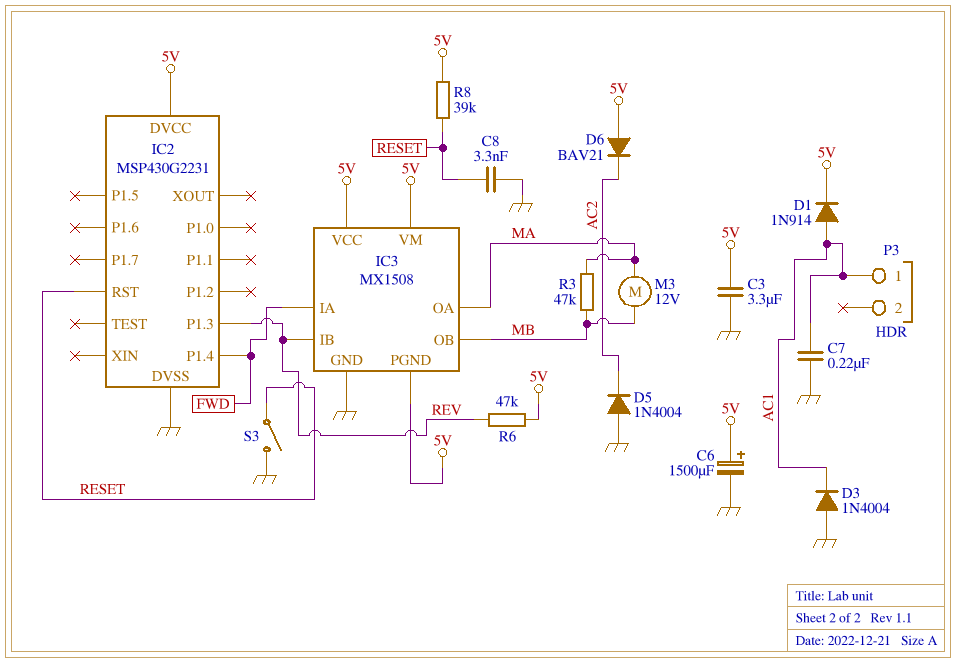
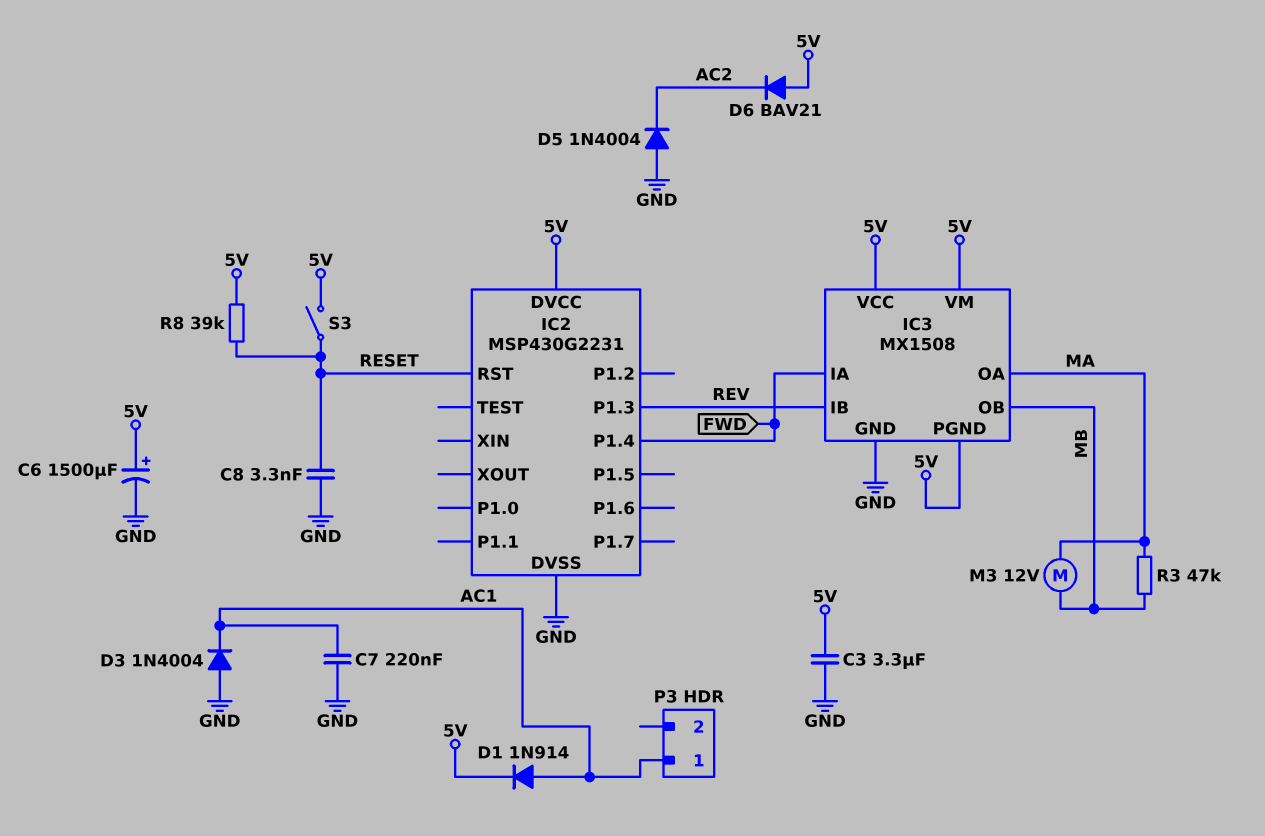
R6: 47k (5V, REV) -> none
S3: switch (GND, RESET) -> switch (5V, RESET)

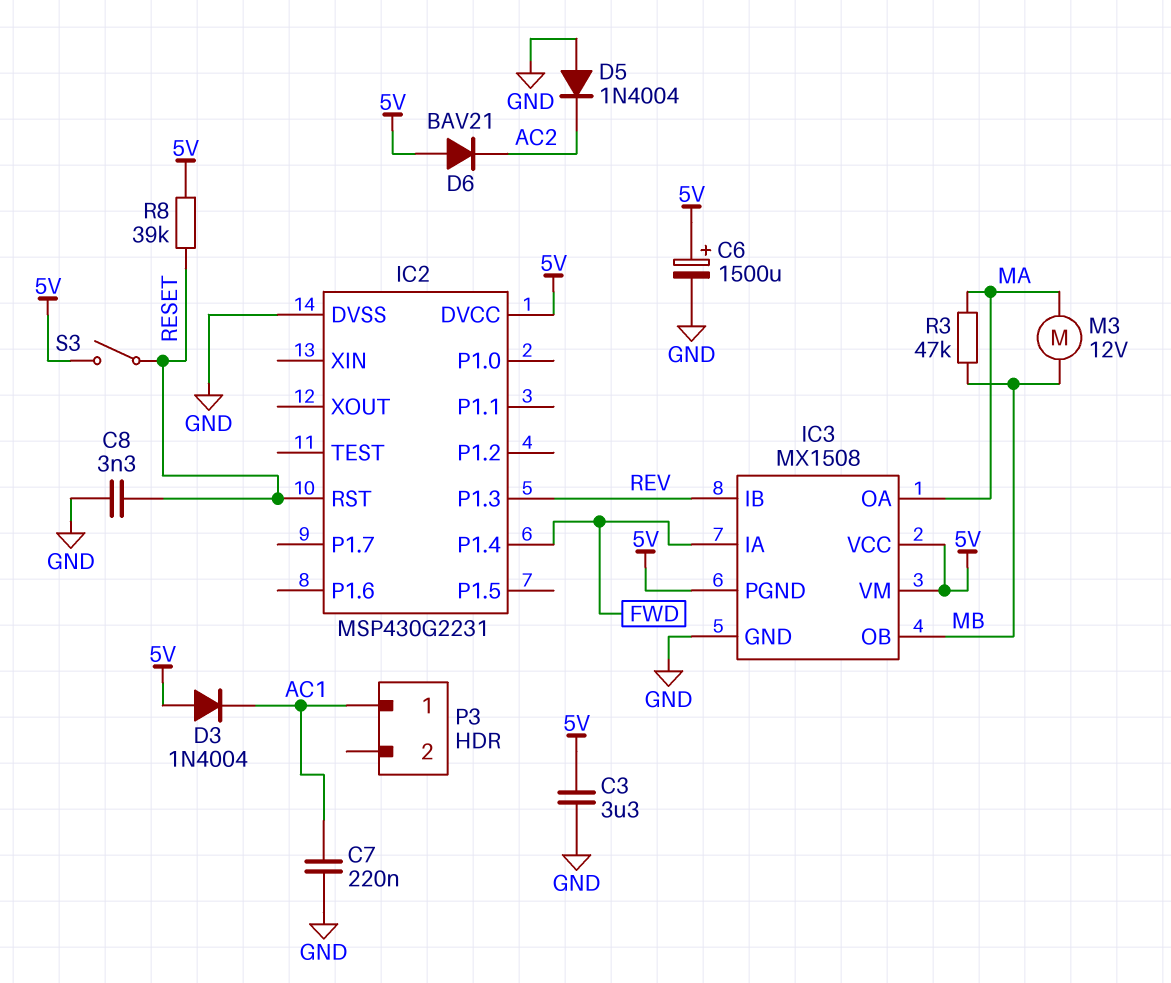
D1: diode 1N914 (A AC1, K 5V) -> none
D3: diode 1N4004 (A GND, K AC1) -> diode 1N4004 (A 5V, K AC1)

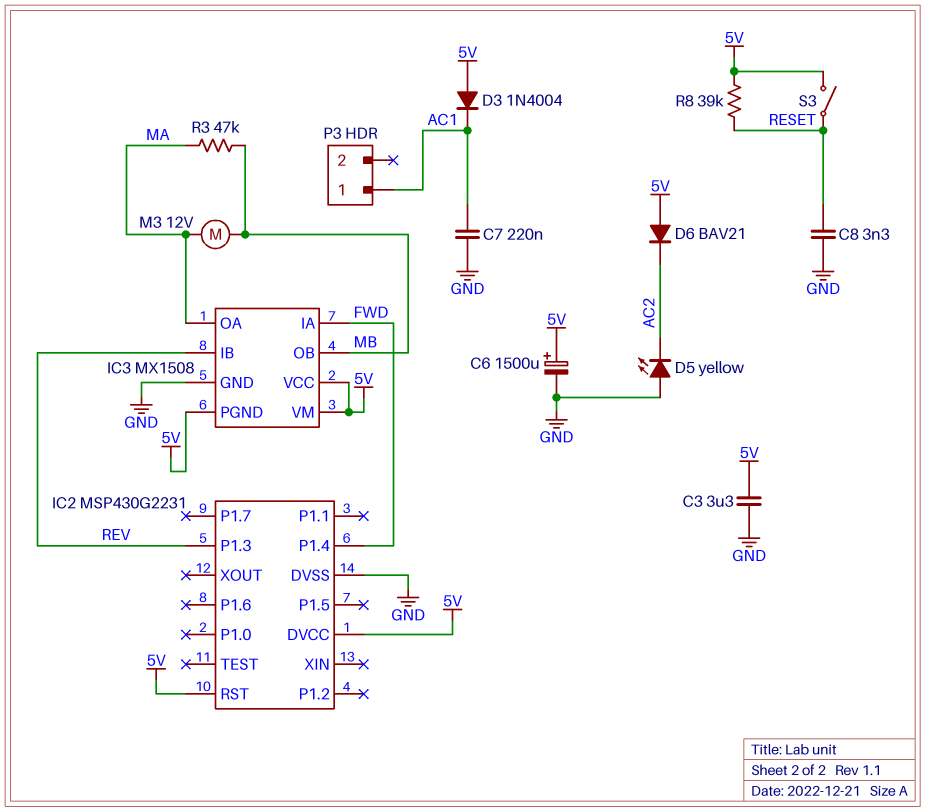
D5: diode 1N4004 (A GND, K AC2) -> LED yellow (A GND, K AC2)
IC2 pin RST: RESET -> 5V

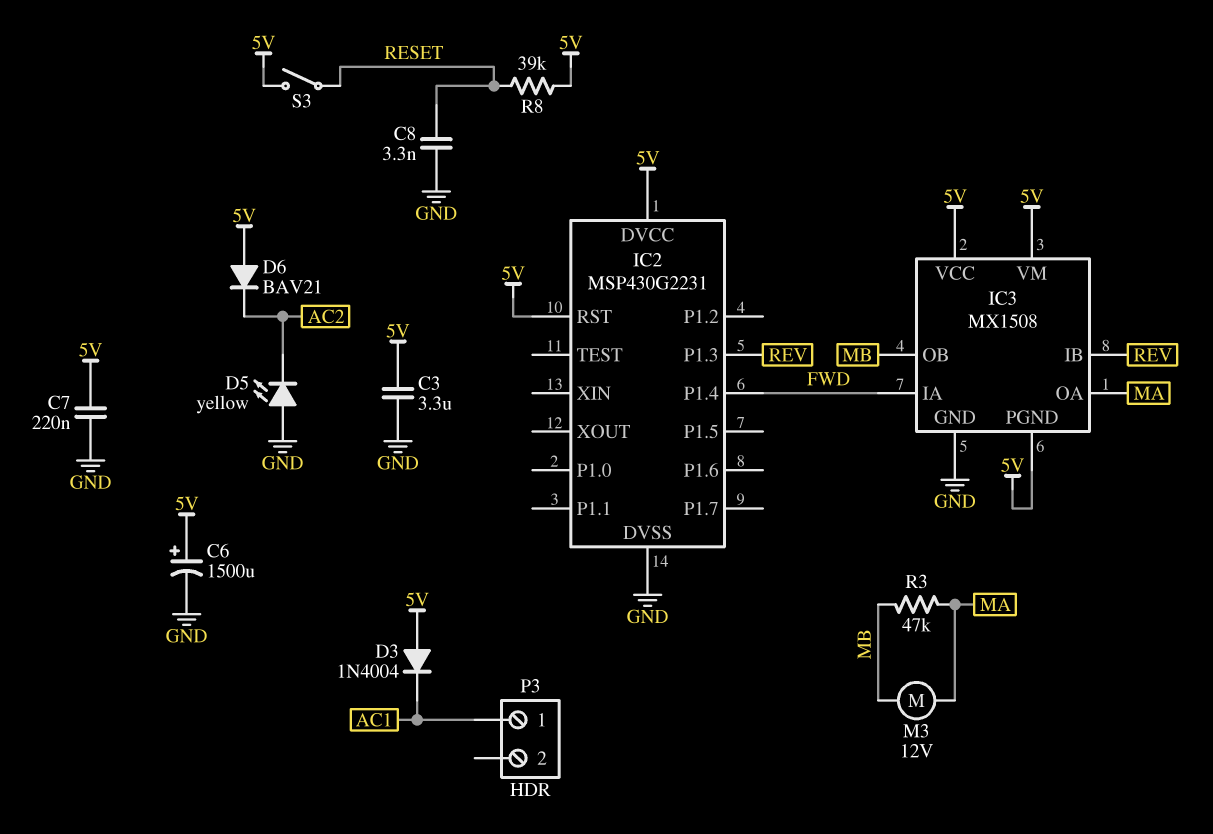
C7: 220nF (AC1, GND) -> 220nF (5V, GND)

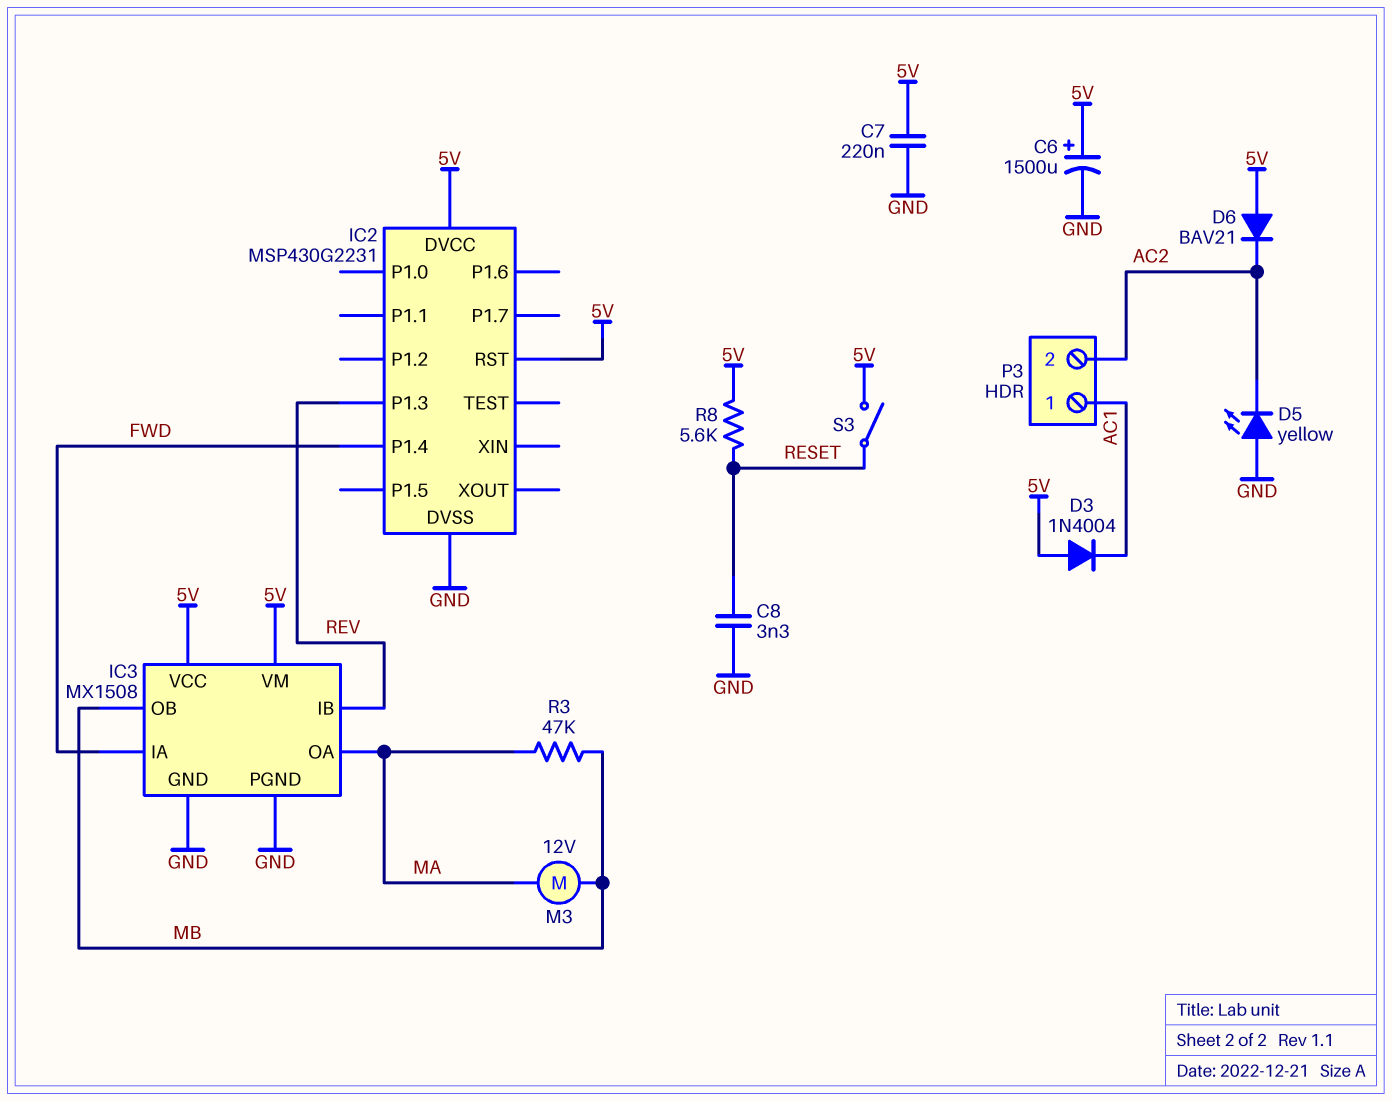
C3: 3.3uF (5V, GND) -> none
IC3 pin PGND: 5V -> GND
P3 pin 2: none -> AC2
R8: 39k (5V, RESET) -> 5.6k (5V, RESET)

